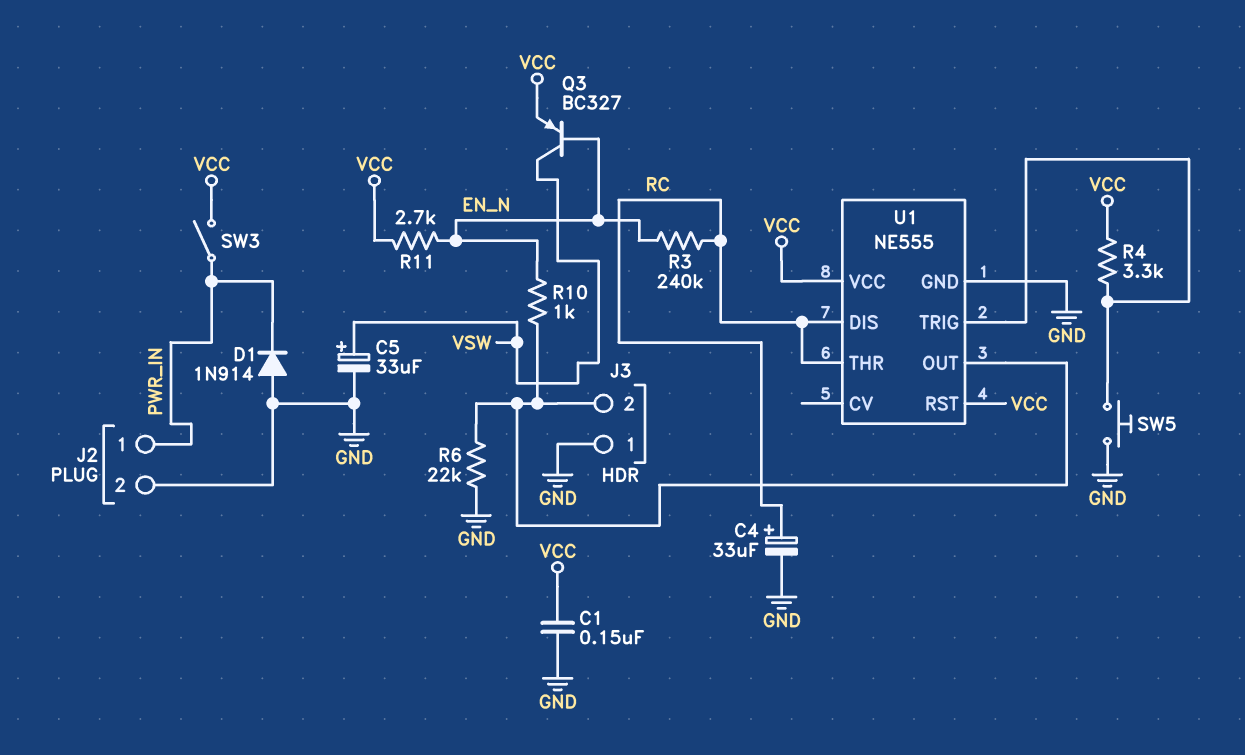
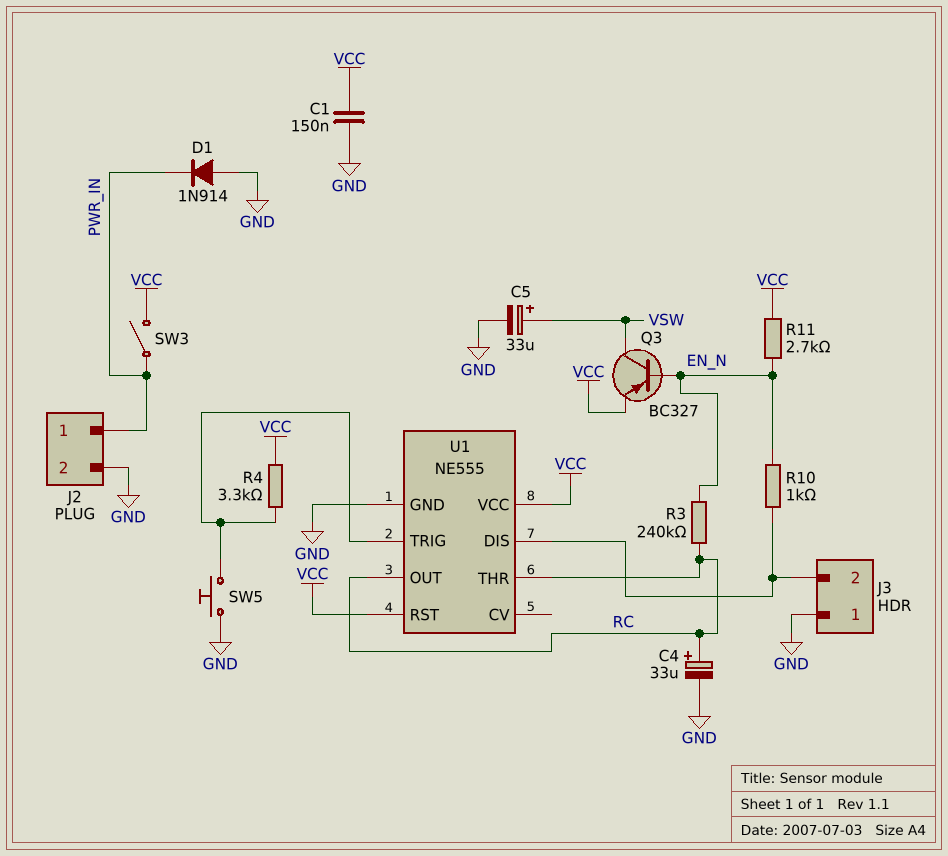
R6: 22k (GND, J3/2) -> none
U1 pin DIS: RC -> J3/2
U1 pin OUT: J3/2 -> RC

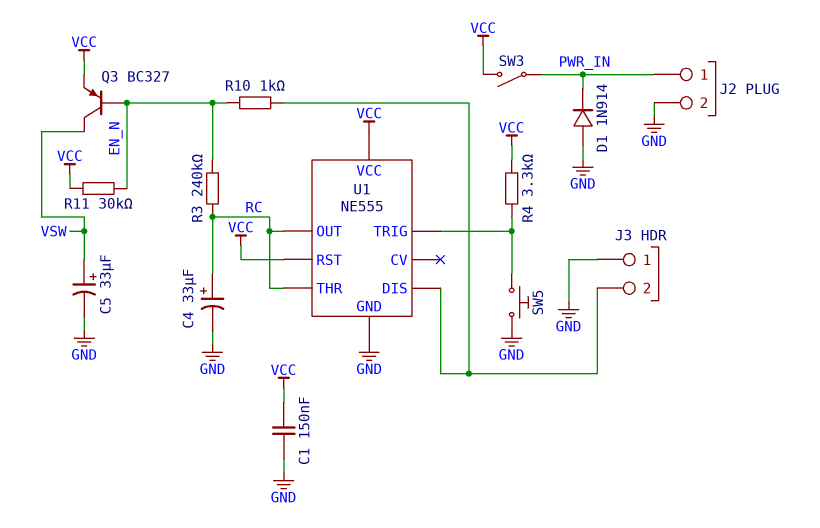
R11: 2.7k (EN_N, VCC) -> 30k (EN_N, VCC)

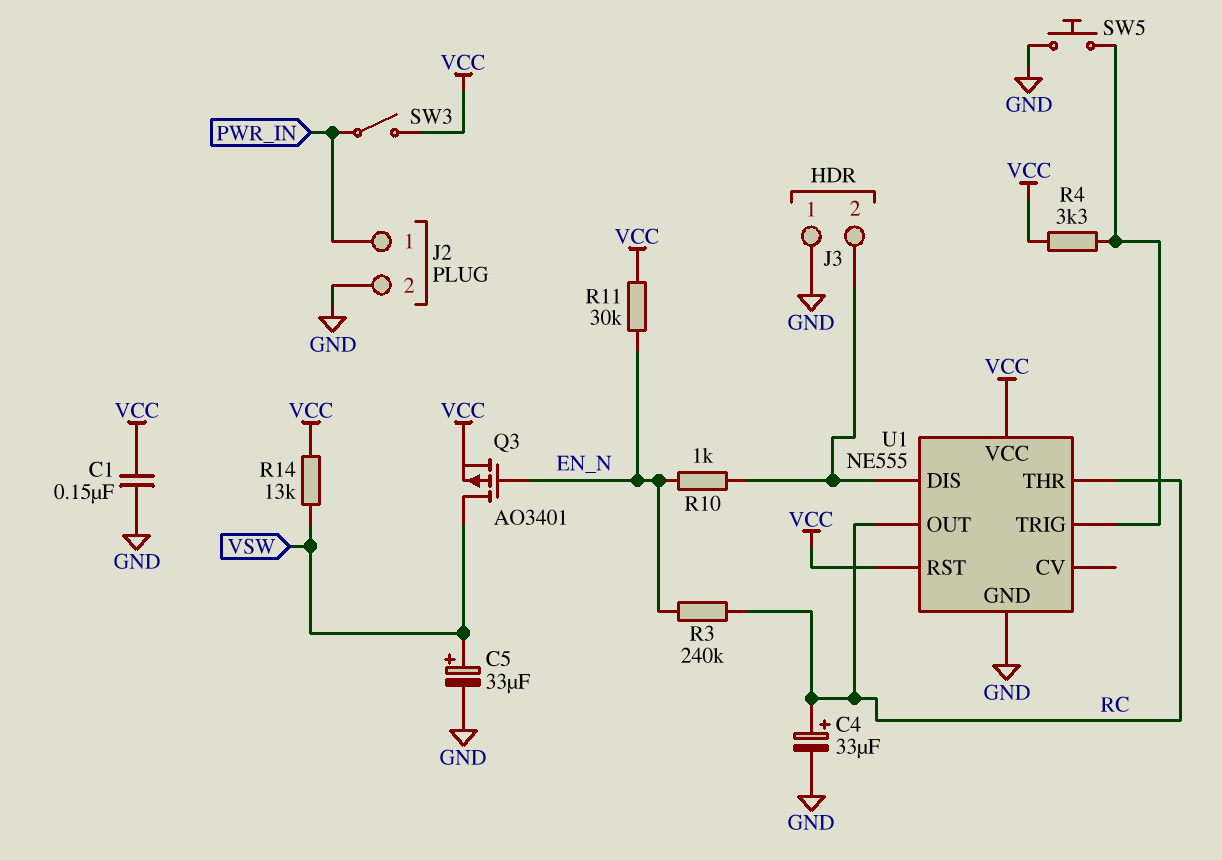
D1: diode 1N914 (A GND, K PWR_IN) -> none
Q3: PNP BC327 (B EN_N, C VSW, E VCC) -> PMOS AO3401 (G EN_N, D VSW, S VCC)
R14: none -> 13k (VCC, VSW)

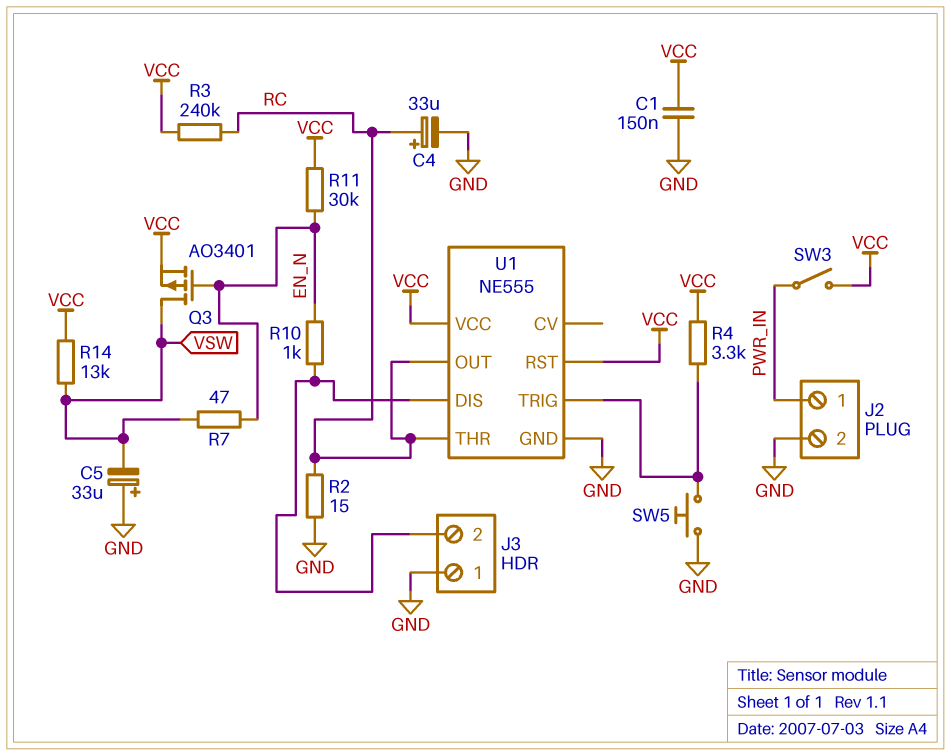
C5: 33uF (plus VSW, minus GND) -> 33uF (plus GND, minus VSW)
R2: none -> 15 (GND, RC)
R3: 240k (EN_N, RC) -> 240k (RC, VCC)
R7: none -> 47 (EN_N, VSW)

